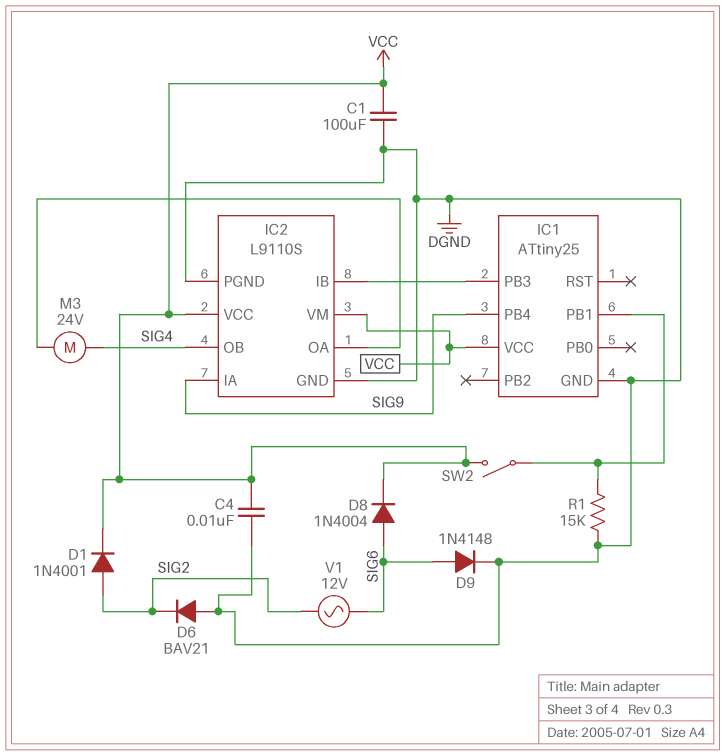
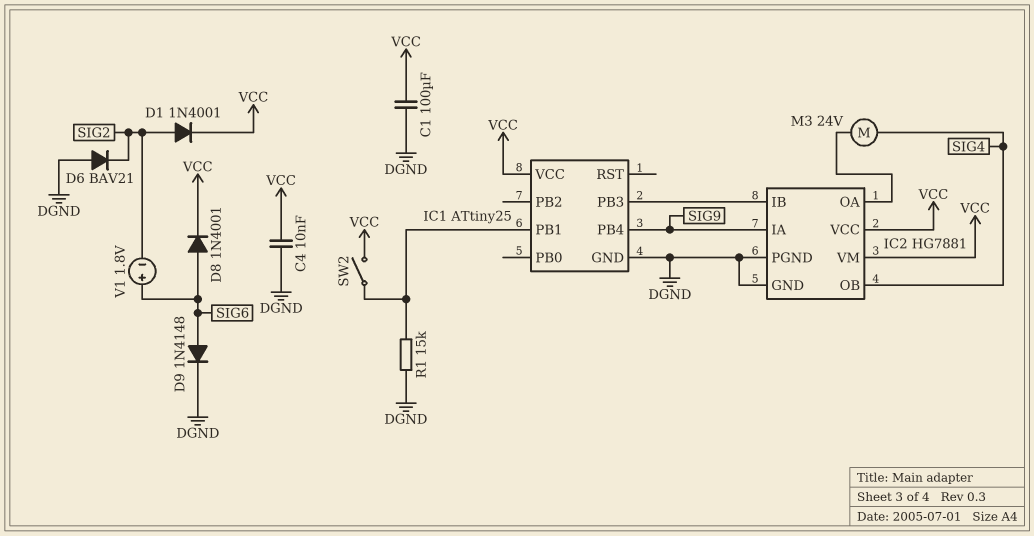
D8: diode 1N4004 (A SIG6, K VCC) -> diode 1N4001 (A SIG6, K VCC)
IC2: L9110S -> HG7881
V1: AC 12V (SIG2, SIG6) -> 1.8V (plus SIG6, minus SIG2)

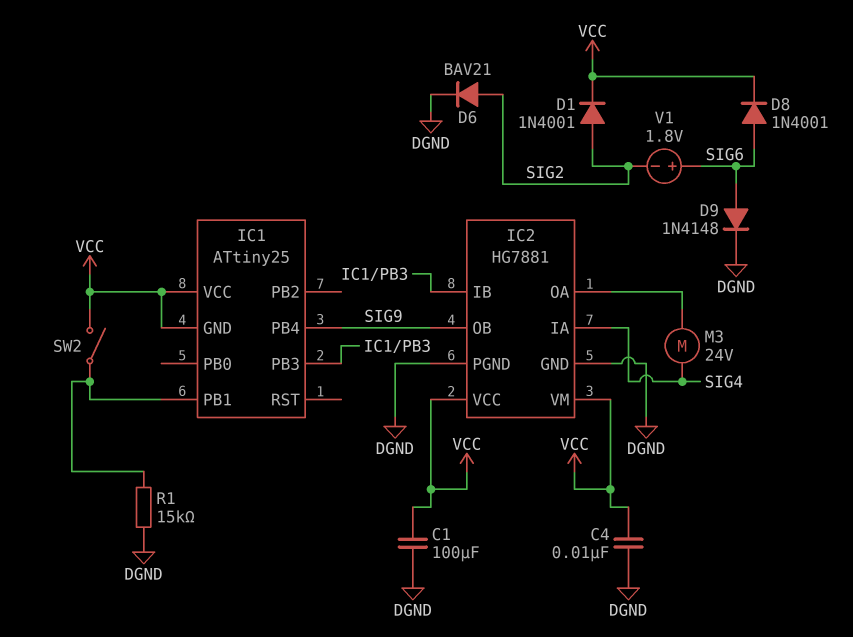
D6: diode BAV21 (A DGND, K SIG2) -> diode BAV21 (A SIG2, K DGND)
IC1 pin GND: DGND -> VCC
IC2 pin IA: SIG9 -> SIG4
IC2 pin OB: SIG4 -> SIG9

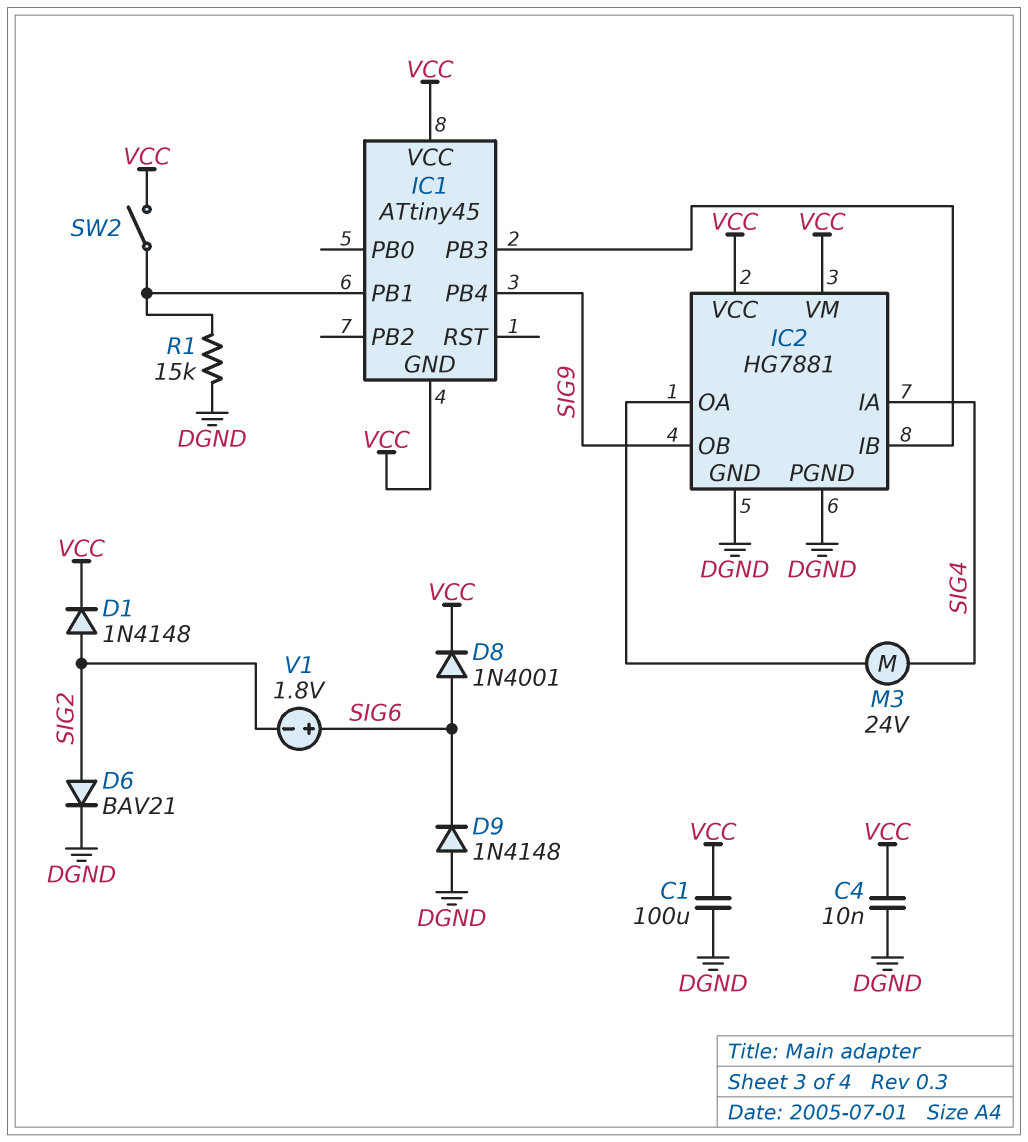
D1: diode 1N4001 (A SIG2, K VCC) -> diode 1N4148 (A SIG2, K VCC)
D9: diode 1N4148 (A SIG6, K DGND) -> diode 1N4148 (A DGND, K SIG6)
IC1: ATtiny25 -> ATtiny45

